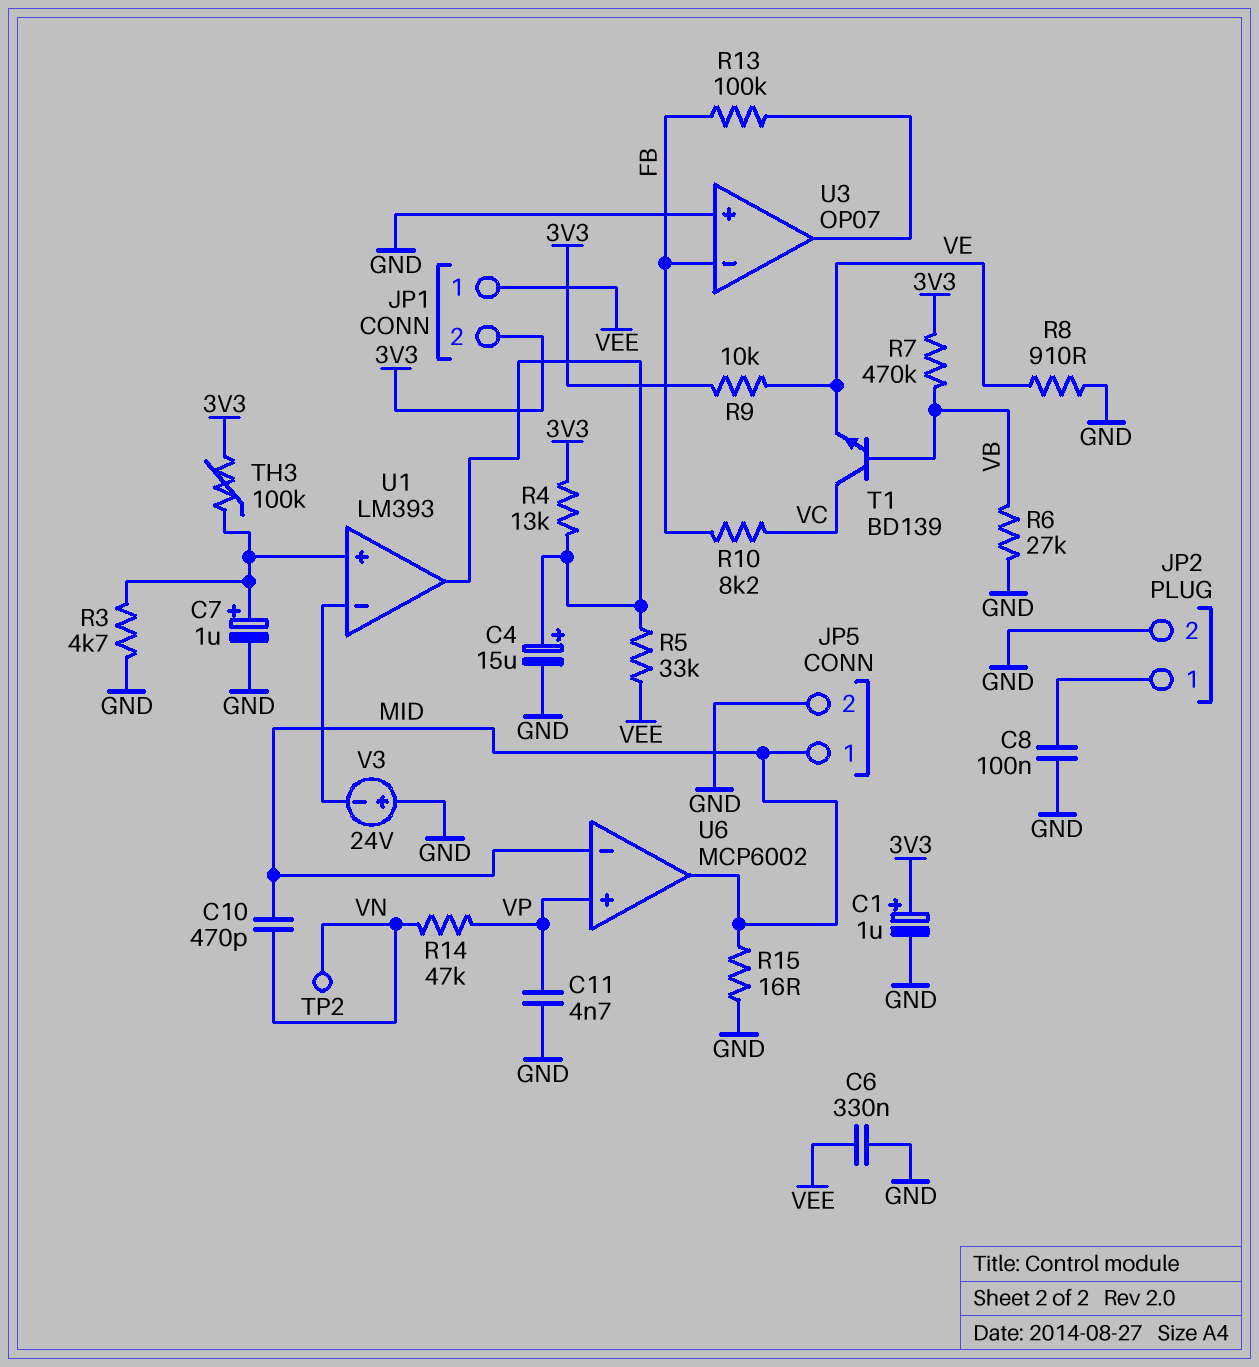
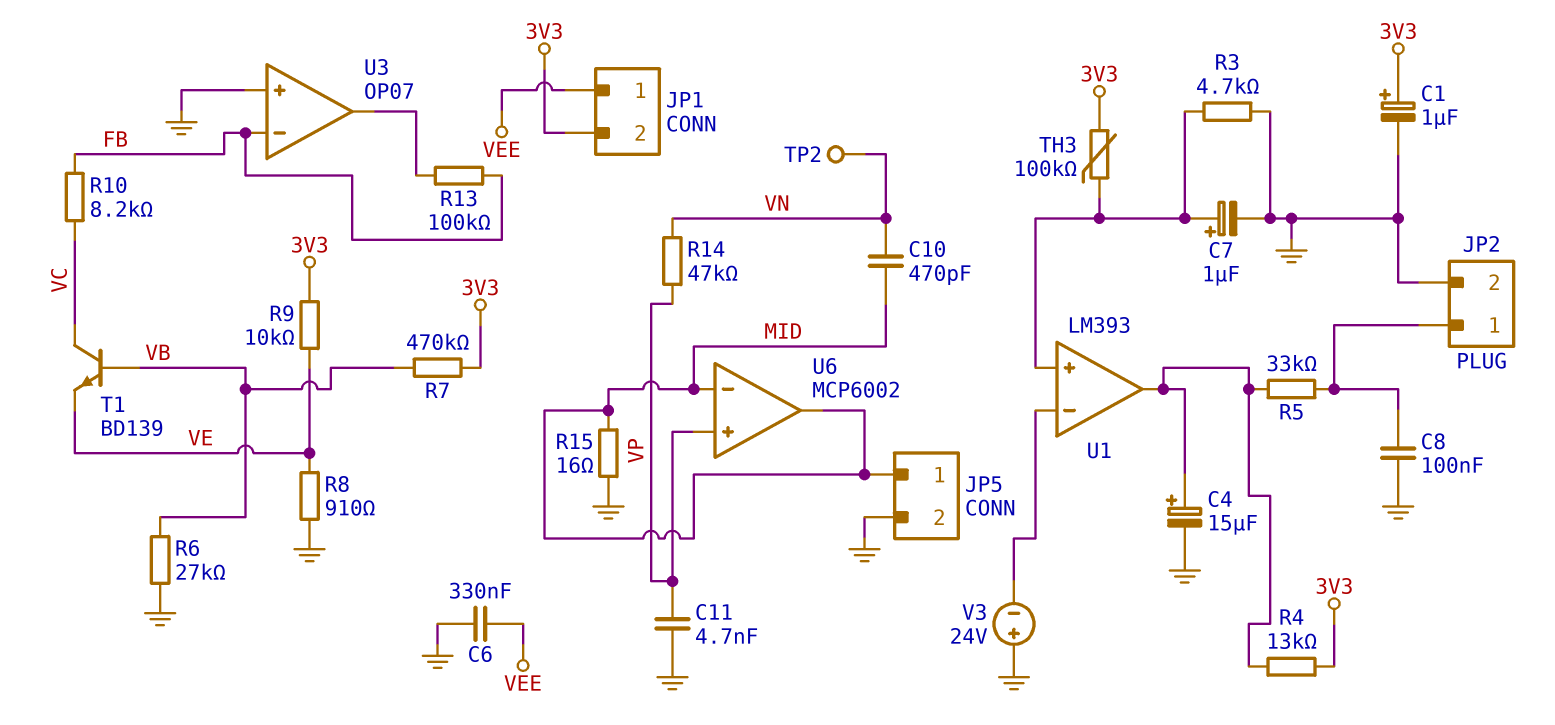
R5: 33k (U1/out, VEE) -> 33k (JP2/1, U1/out)

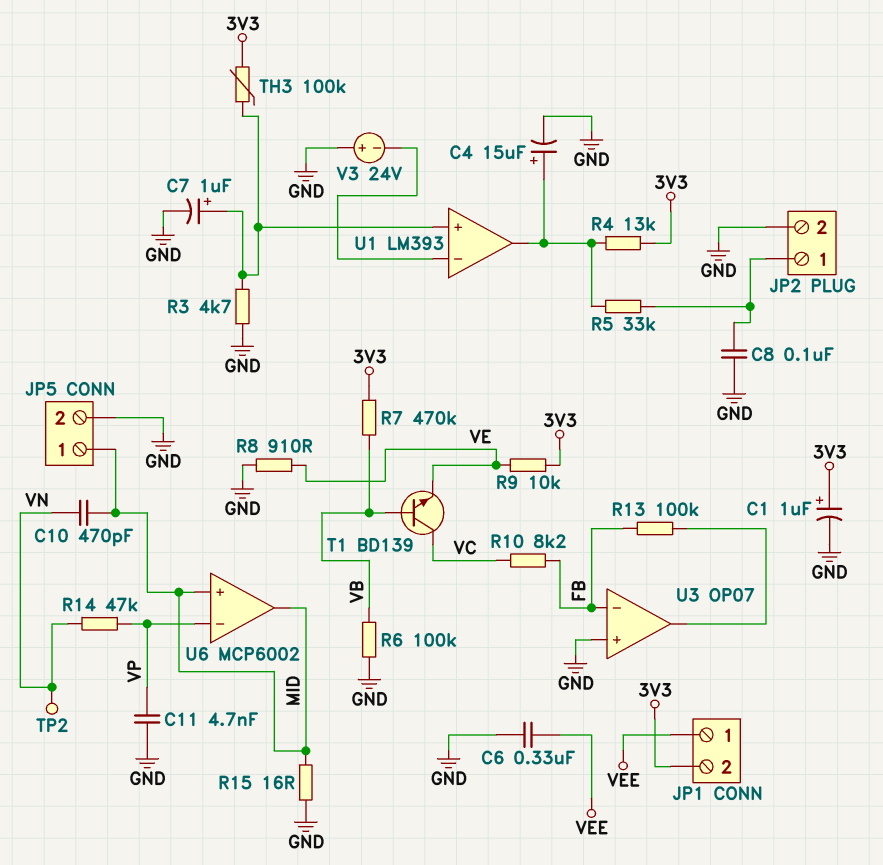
R6: 27k (GND, VB) -> 100k (GND, VB)
U6 pin in+: VP -> MID
U6 pin in-: MID -> VP

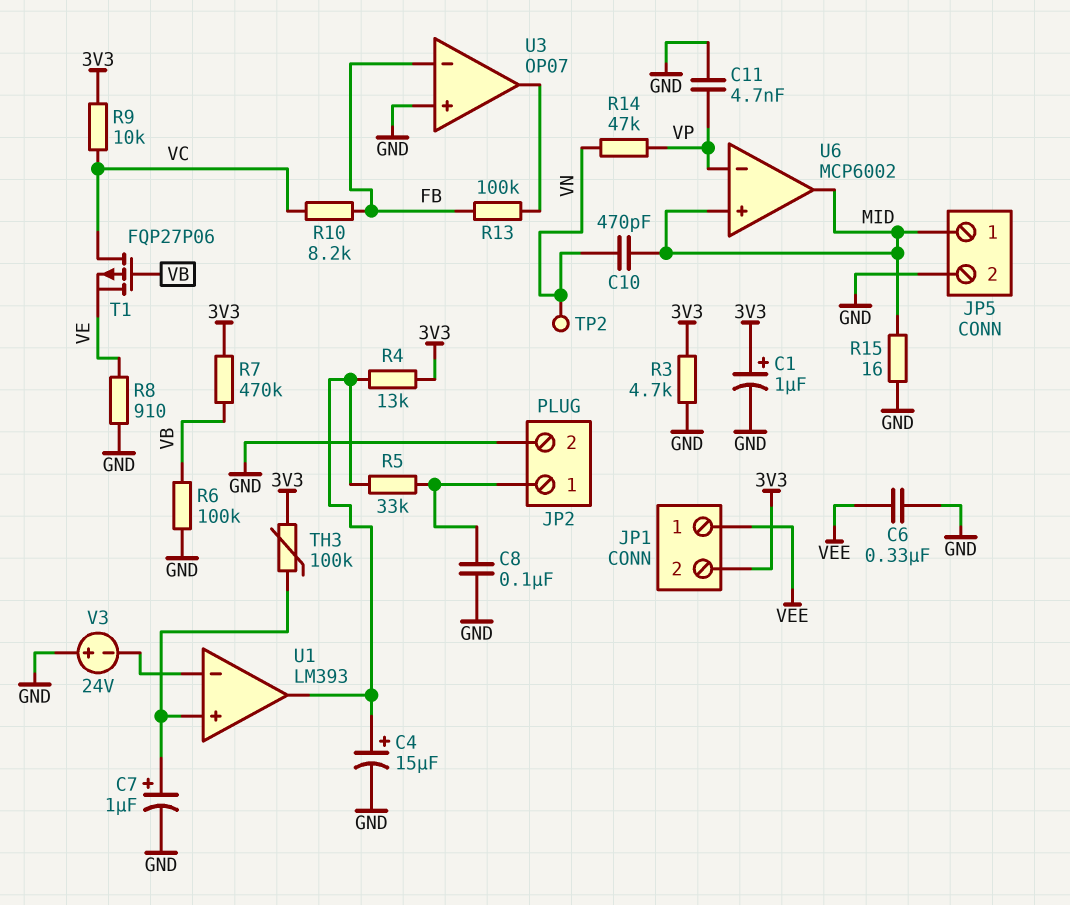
R3: 4.7k (GND, U1/in+) -> 4.7k (3V3, GND)
R9: 10k (3V3, VE) -> 10k (3V3, VC)
T1: NPN BD139 (B VB, C VC, E VE) -> PMOS FQP27P06 (G VB, D VC, S VE)

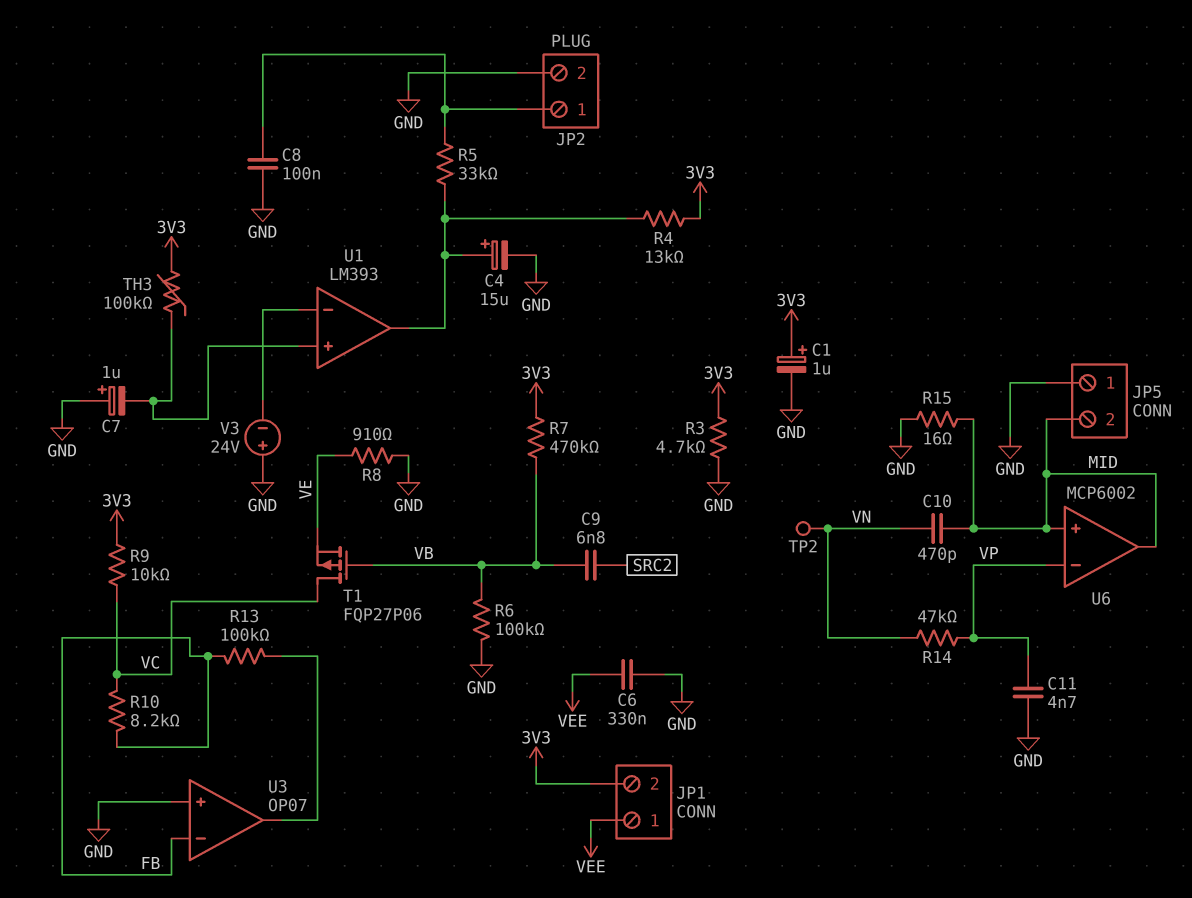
C7: 1uF (plus U1/in+, minus GND) -> 1uF (plus GND, minus U1/in+)
C9: none -> 6.8nF (SRC2, VB)
JP5 pin 1: MID -> GND
JP5 pin 2: GND -> MID

